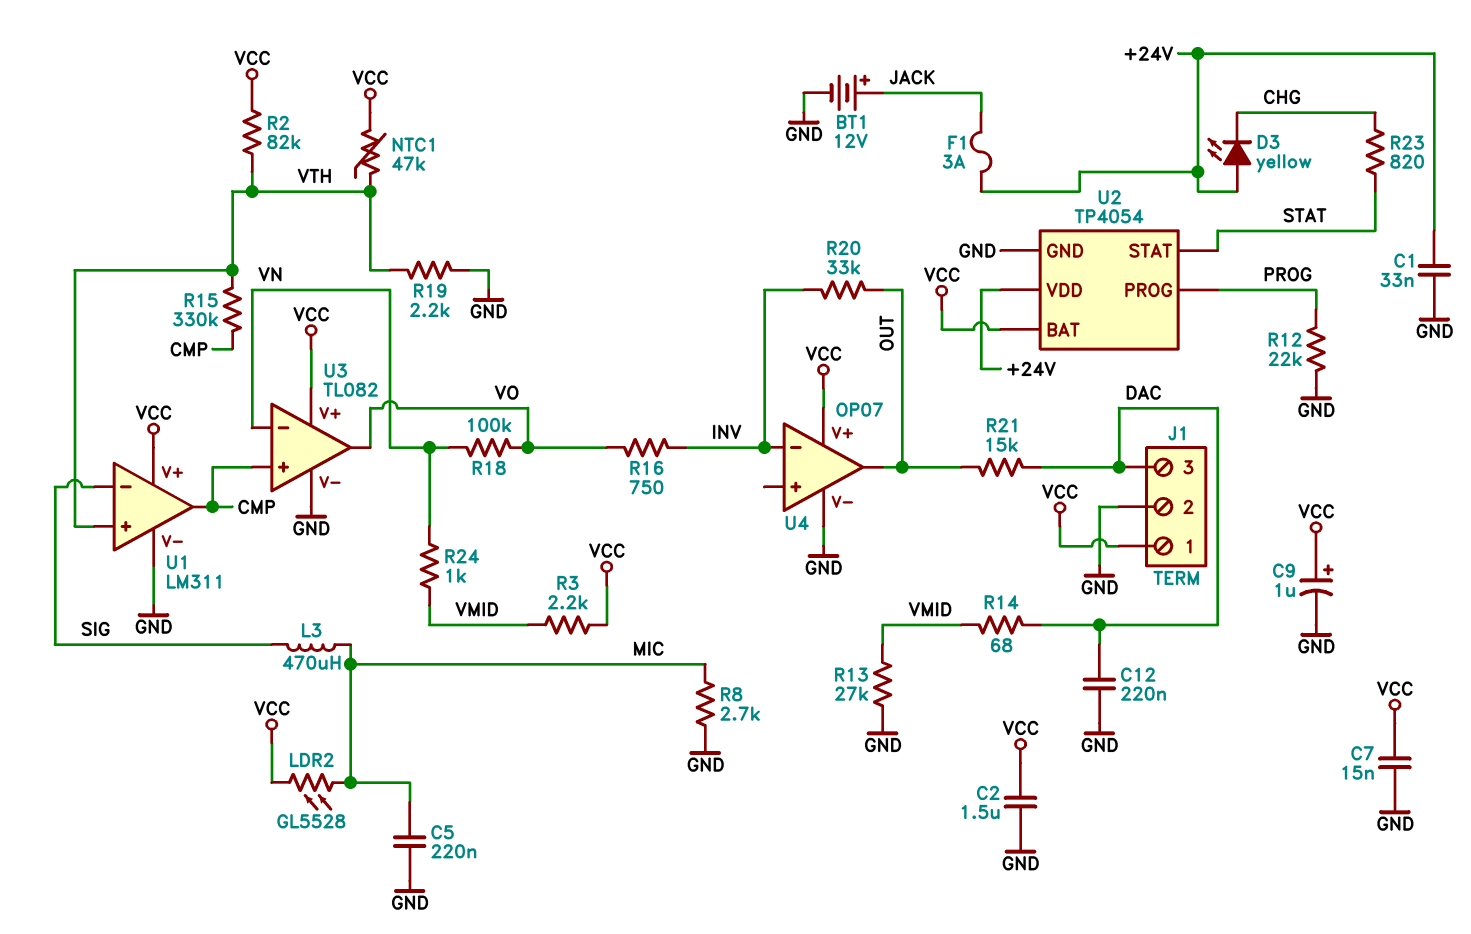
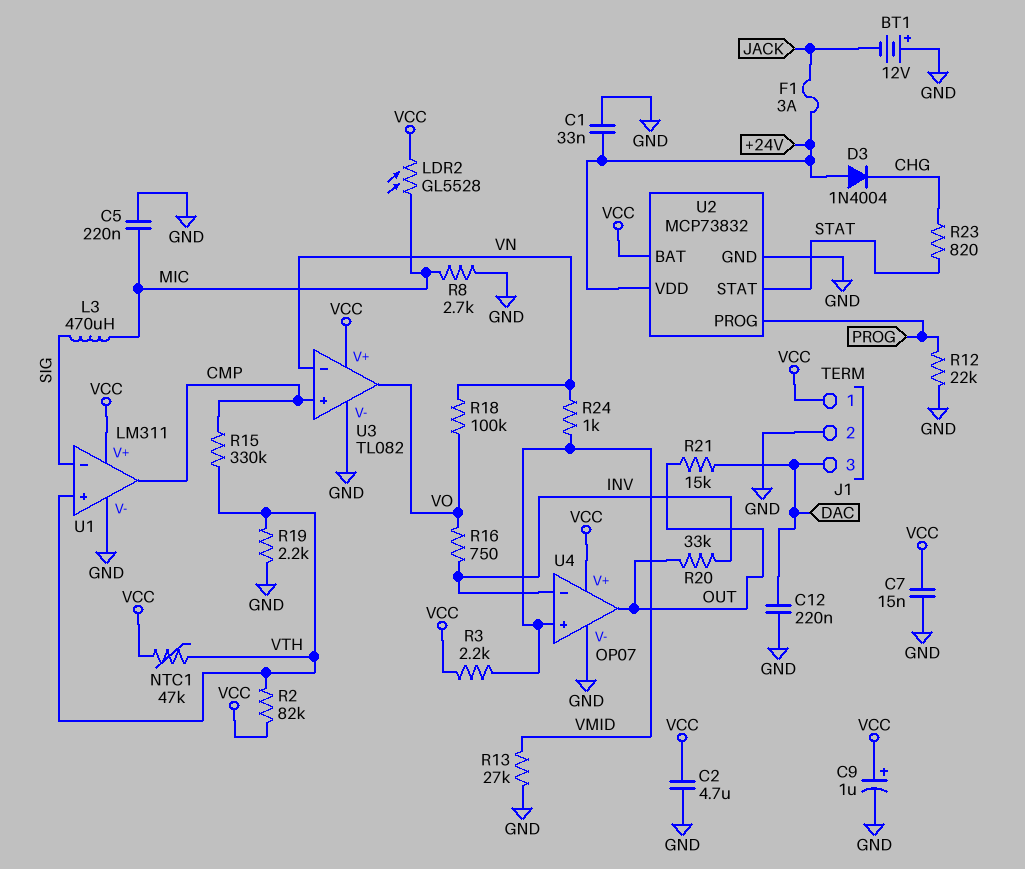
BT1: 12V (plus JACK, minus GND) -> 12V (plus GND, minus JACK)
C2: 1.5uF (GND, VCC) -> 4.7uF (GND, VCC)
D3: LED yellow (A +24V, K CHG) -> diode 1N4004 (A +24V, K CHG)
R14: 68 (DAC, VMID) -> none
U2: TP4054 -> MCP73832
U4 pin in+: none -> VMID

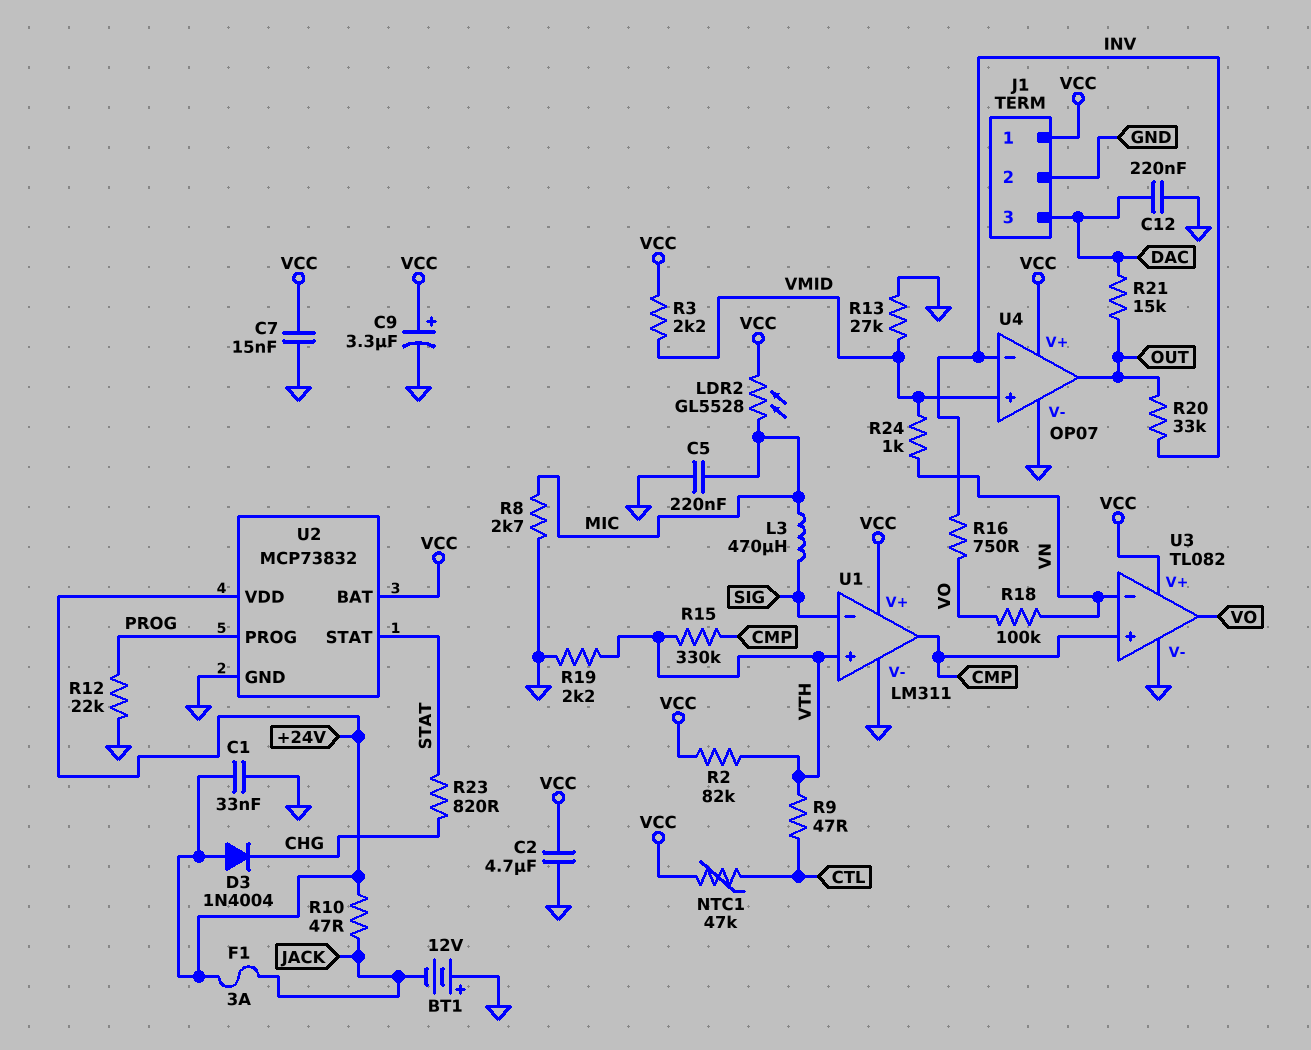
C9: 1uF (plus VCC, minus GND) -> 3.3uF (plus VCC, minus GND)
NTC1: 47k (VCC, VTH) -> 47k (CTL, VCC)
R9: none -> 47 (CTL, VTH)
R10: none -> 47 (+24V, JACK)

